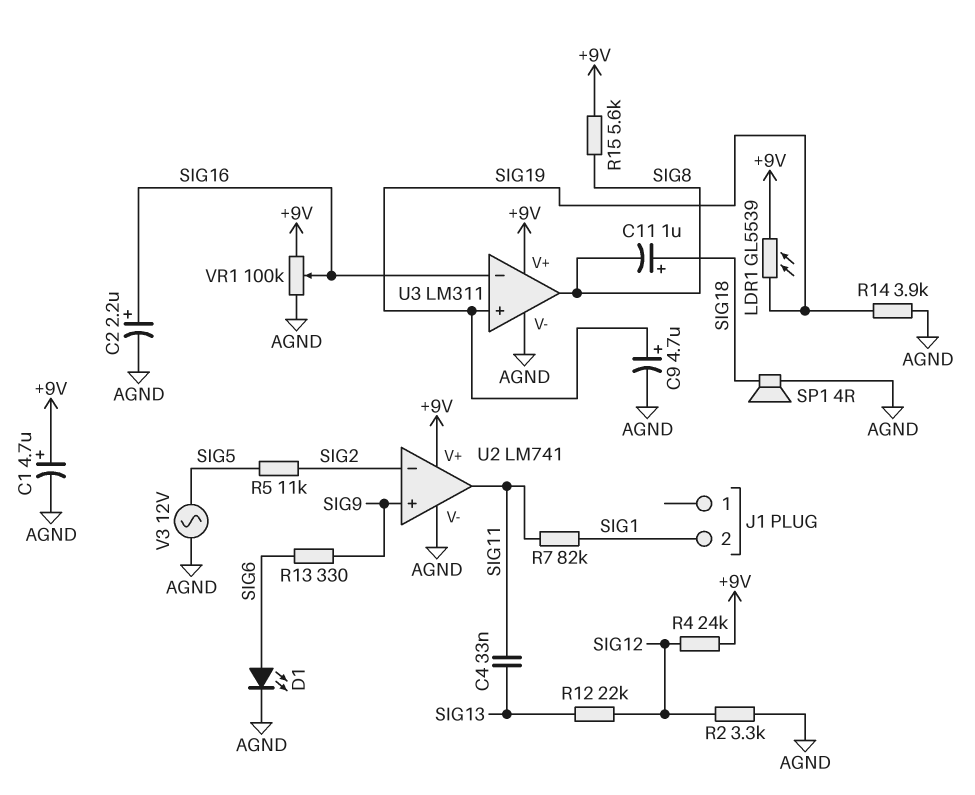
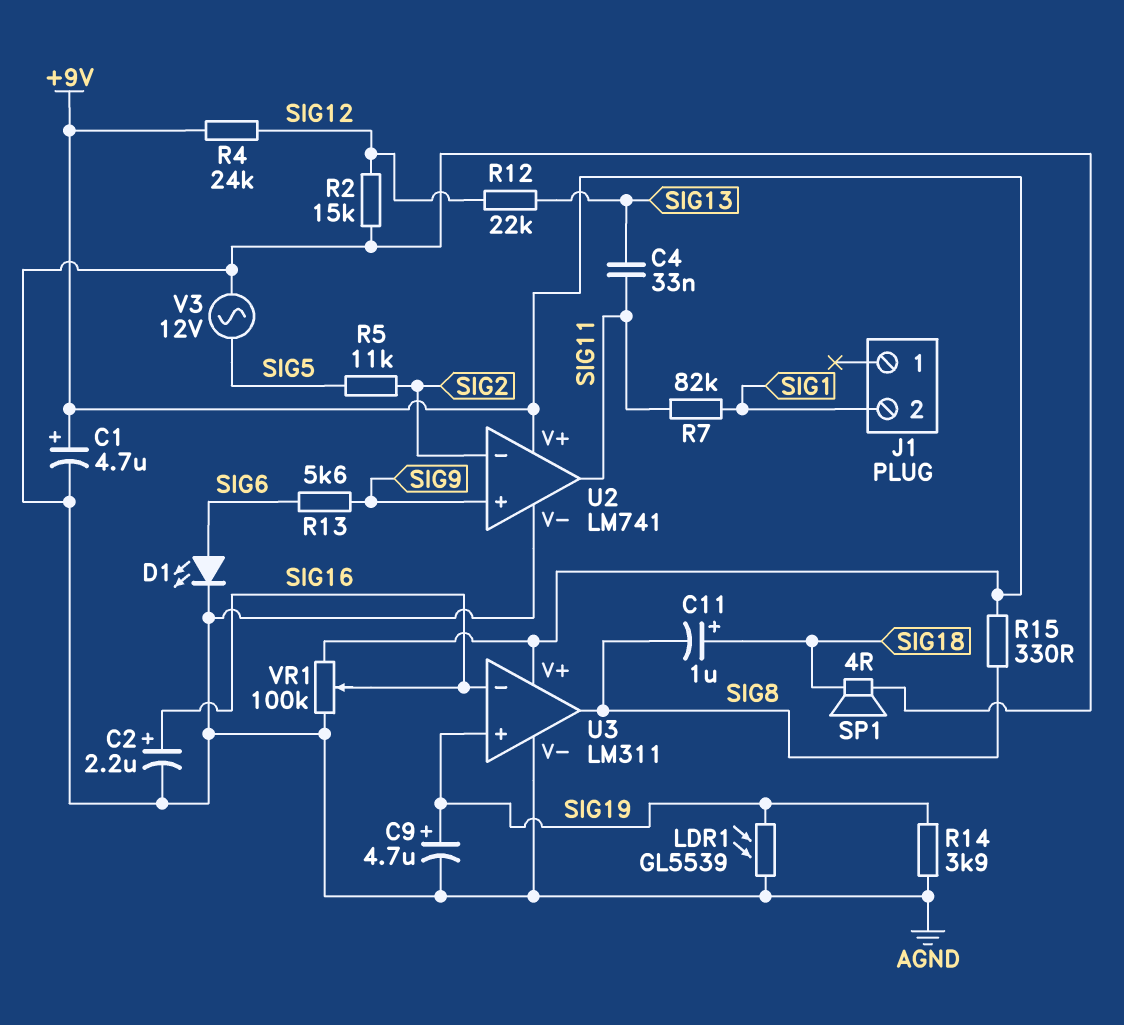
LDR1: GL5539 (+9V, SIG19) -> GL5539 (AGND, SIG19)
R2: 3.3k (AGND, SIG12) -> 15k (AGND, SIG12)
R13: 330 (SIG6, SIG9) -> 5.6k (SIG6, SIG9)
R15: 5.6k (+9V, SIG8) -> 330 (+9V, SIG8)

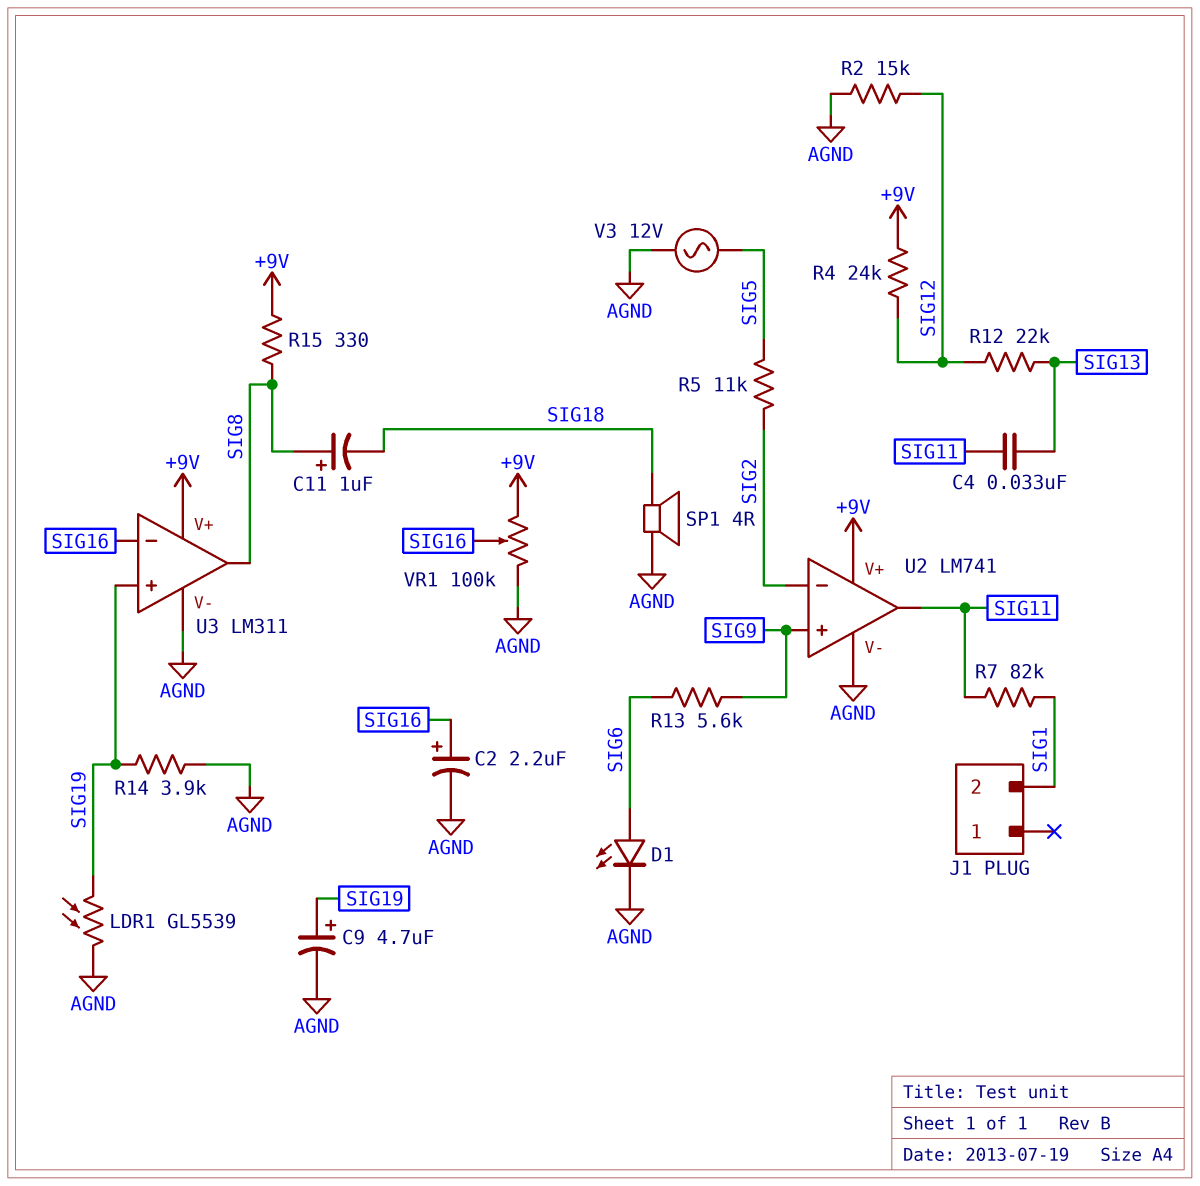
C1: 4.7uF (plus +9V, minus AGND) -> none
C11: 1uF (plus SIG18, minus SIG8) -> 1uF (plus SIG8, minus SIG18)

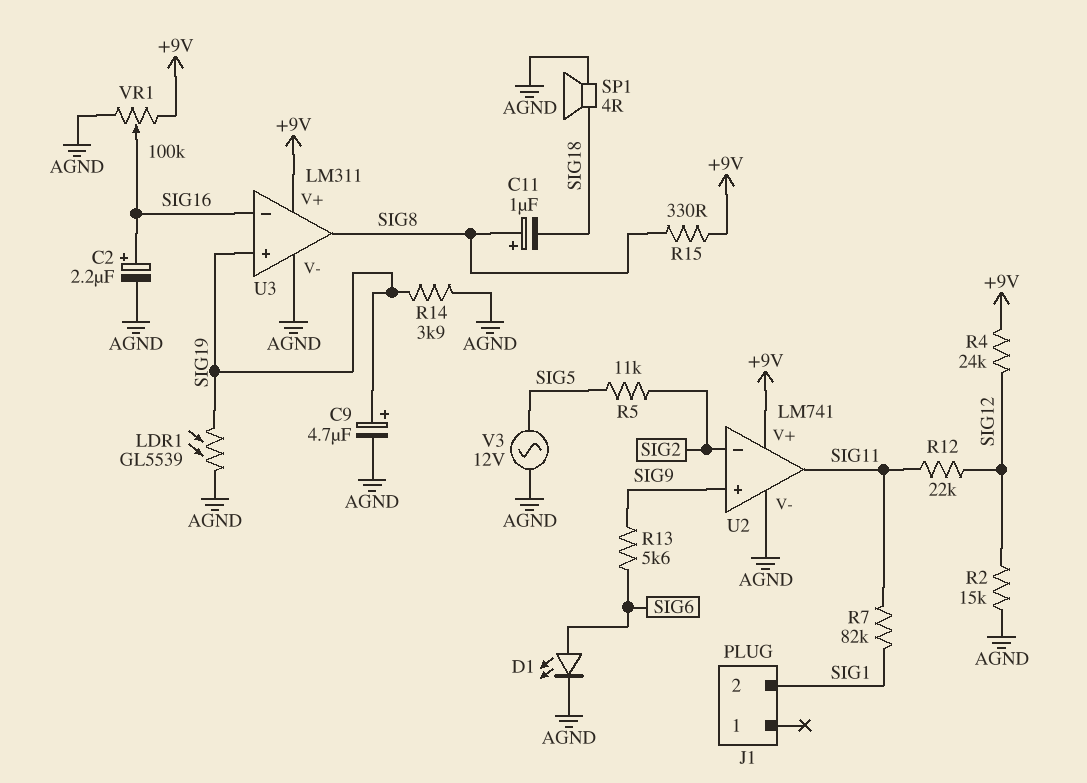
C4: 33nF (SIG11, SIG13) -> none
R12: 22k (SIG12, SIG13) -> 22k (SIG11, SIG12)

